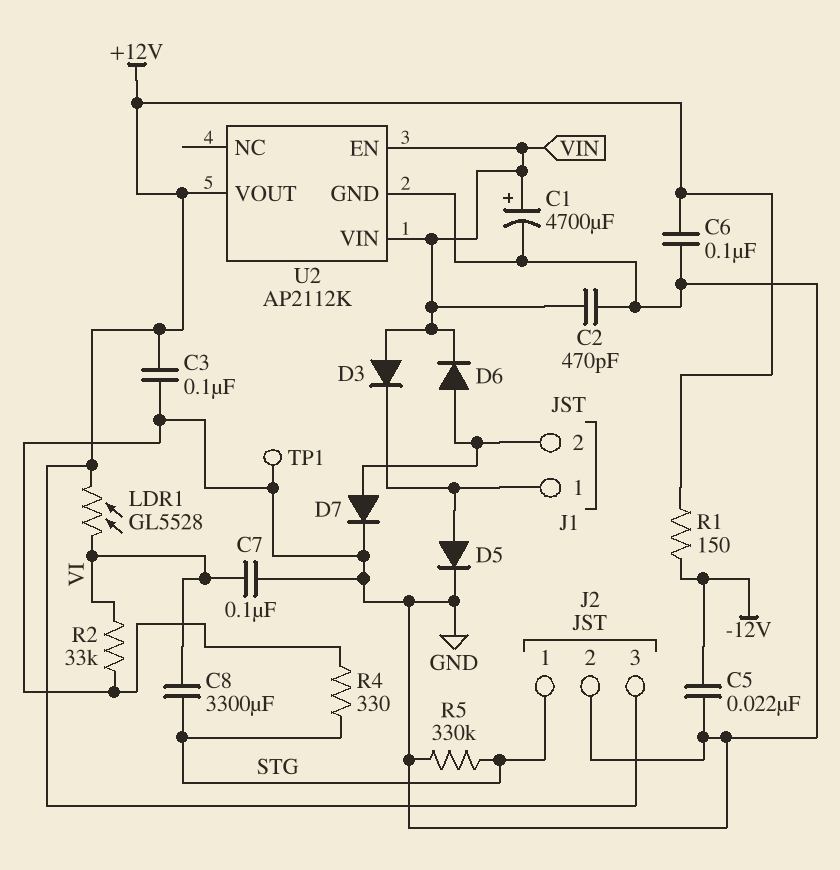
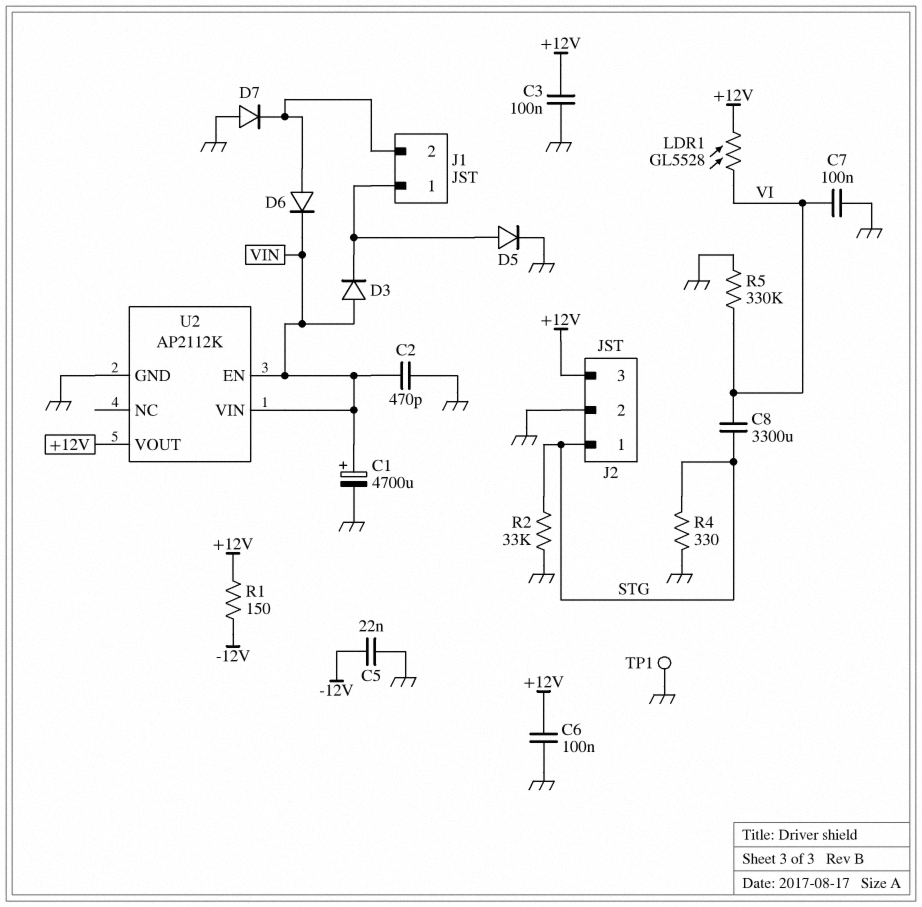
D7: diode (A J1/2, K GND) -> diode (A GND, K J1/2)
R2: 33k (GND, VI) -> 33k (GND, STG)
R5: 330k (GND, STG) -> 330k (GND, VI)

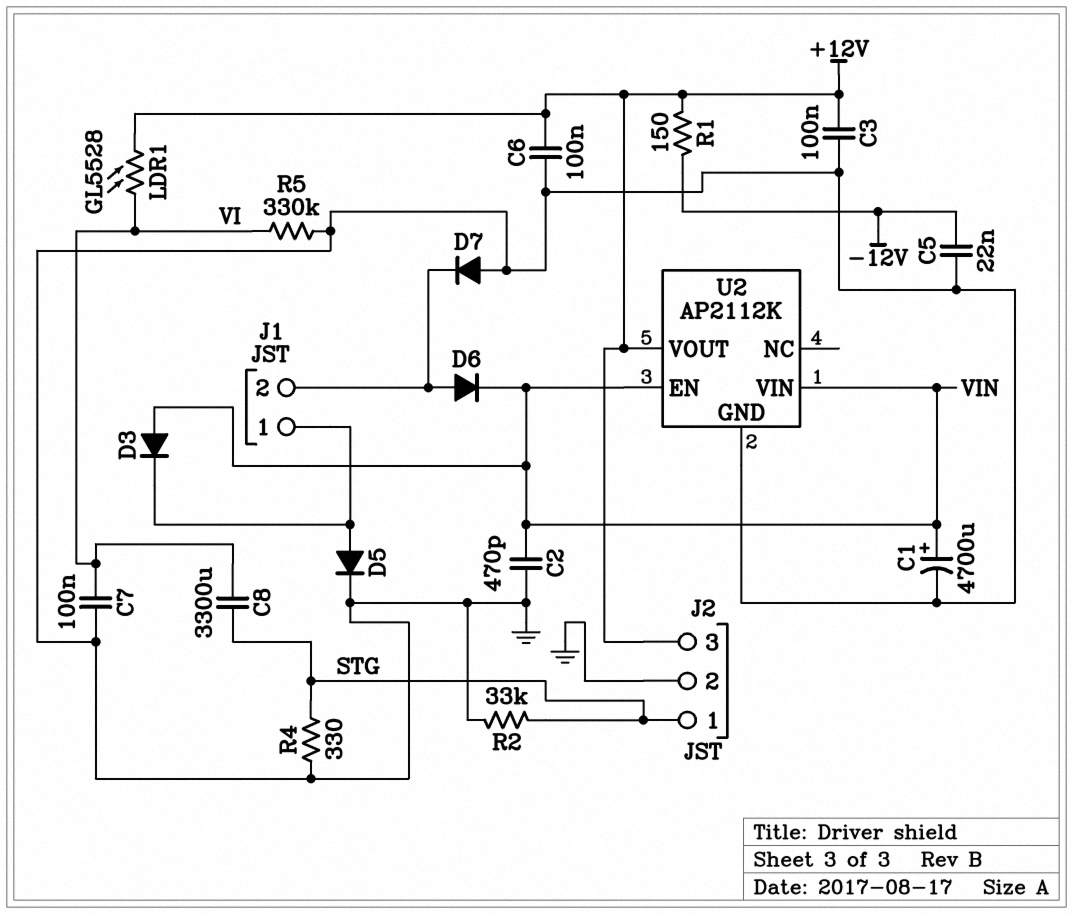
TP1: test point (GND) -> none

